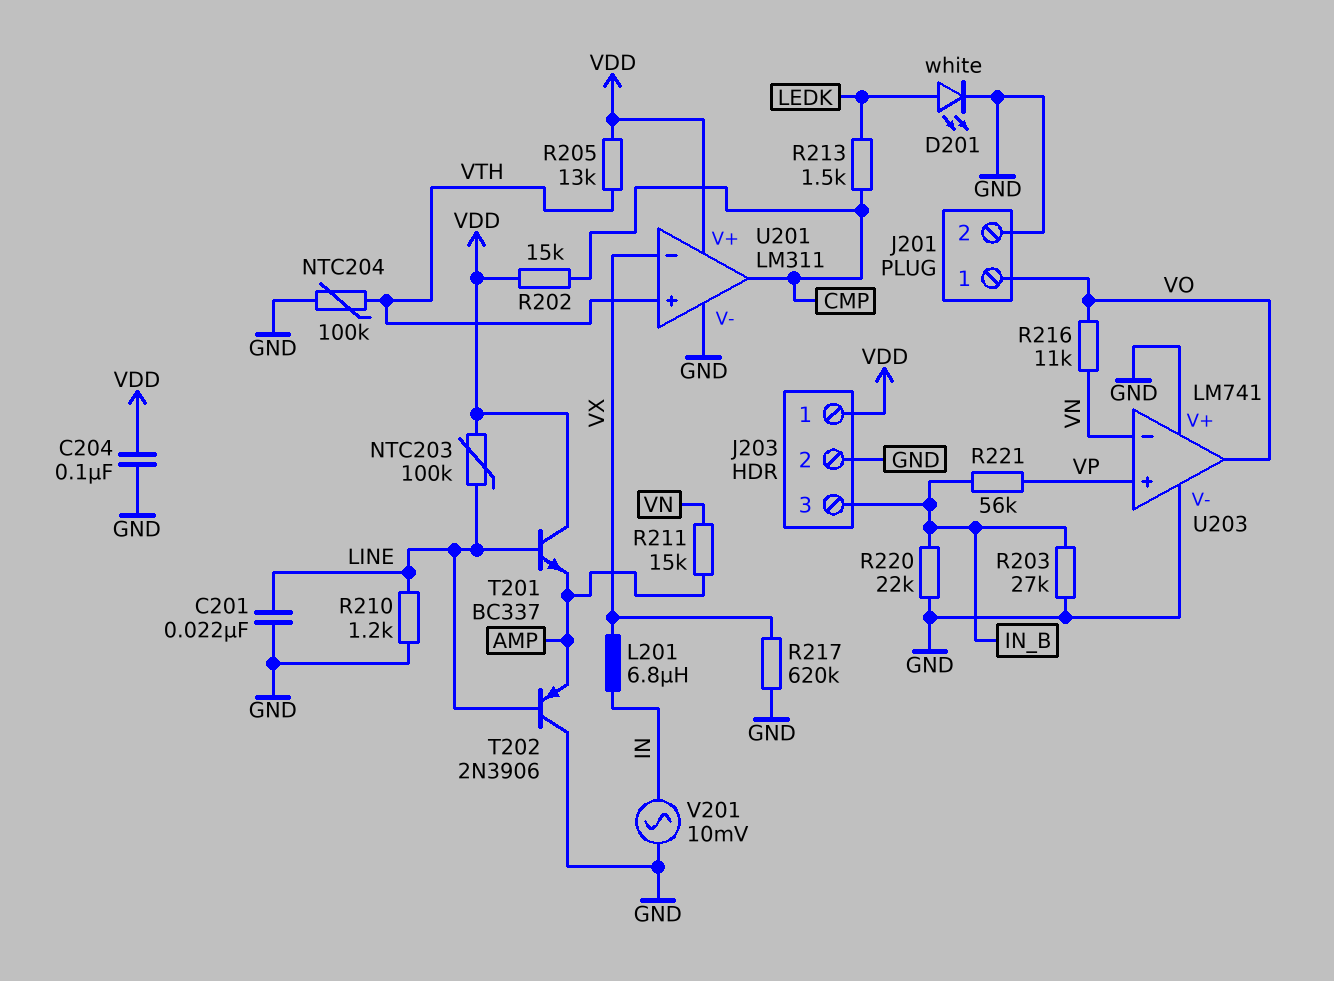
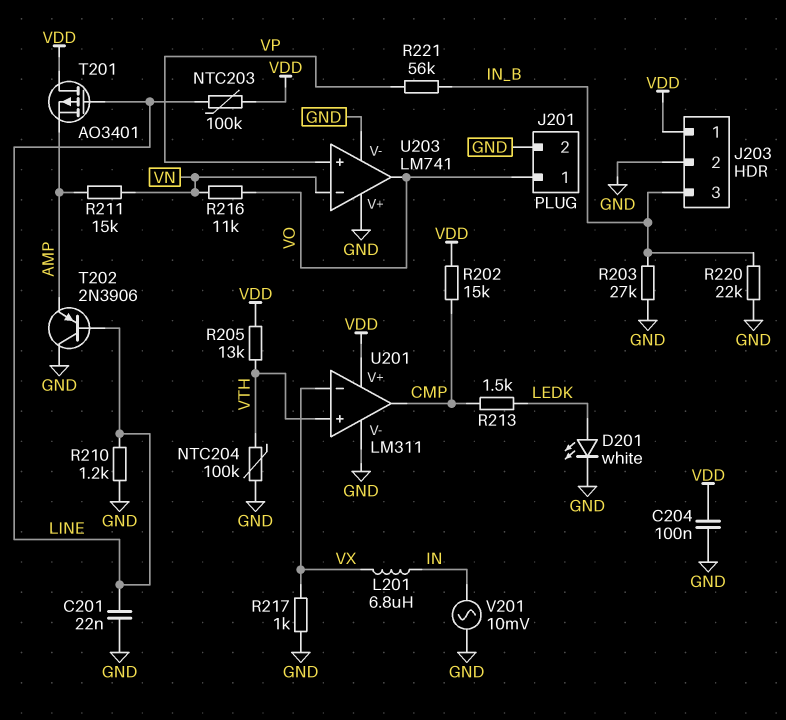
R217: 620k (GND, VX) -> 1k (GND, VX)
T201: NPN BC337 (B LINE, C VDD, E AMP) -> PMOS AO3401 (G LINE, D VDD, S AMP)

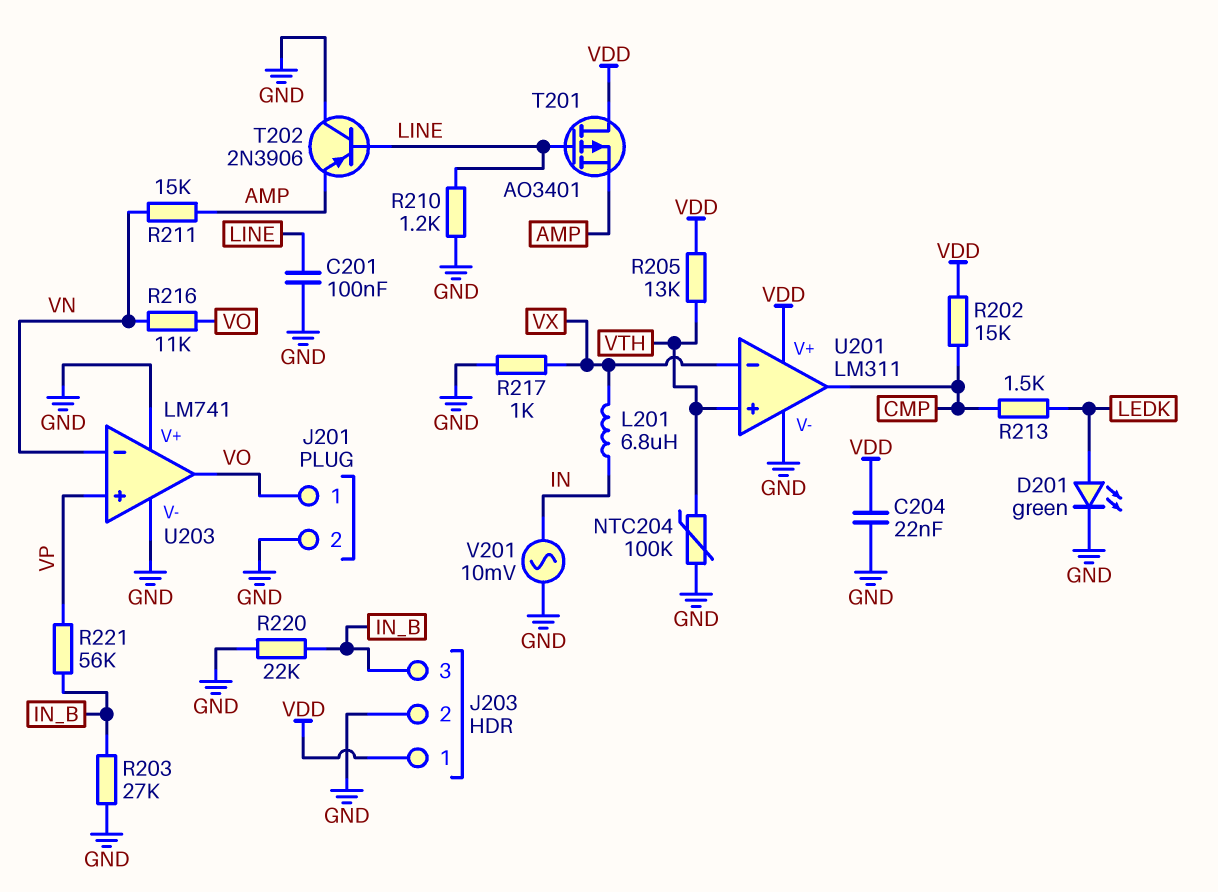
C201: 22nF (GND, LINE) -> 100nF (GND, LINE)
C204: 100nF (GND, VDD) -> 22nF (GND, VDD)
D201: LED white (A LEDK, K GND) -> LED green (A LEDK, K GND)
NTC203: 100k (LINE, VDD) -> none

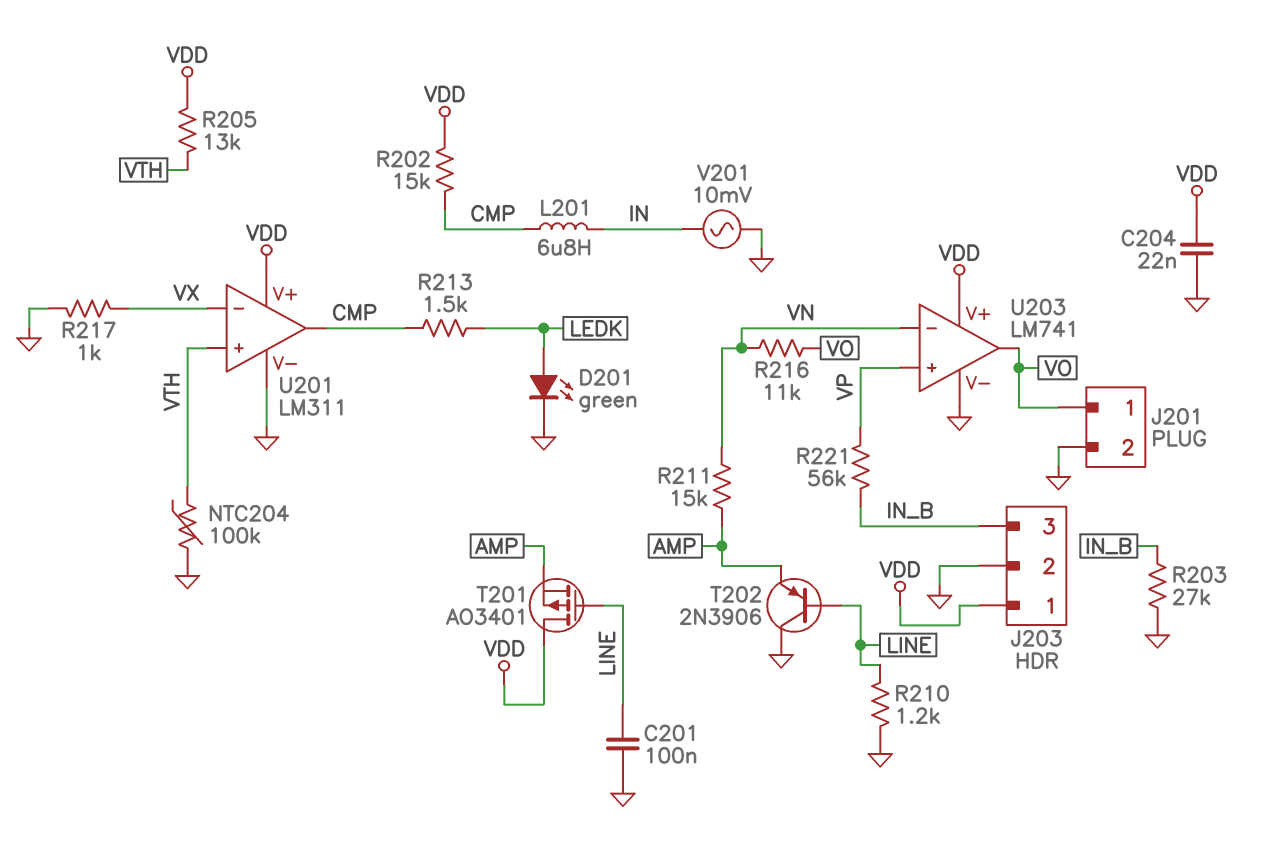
L201: 6.8uH (IN, VX) -> 6.8uH (CMP, IN)
R220: 22k (GND, IN_B) -> none
U203 pin V+: GND -> VDD

